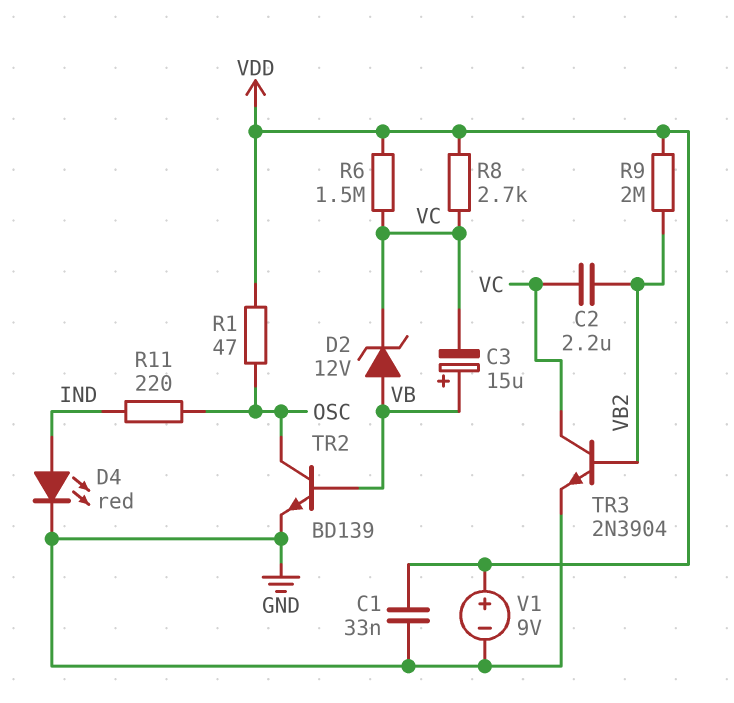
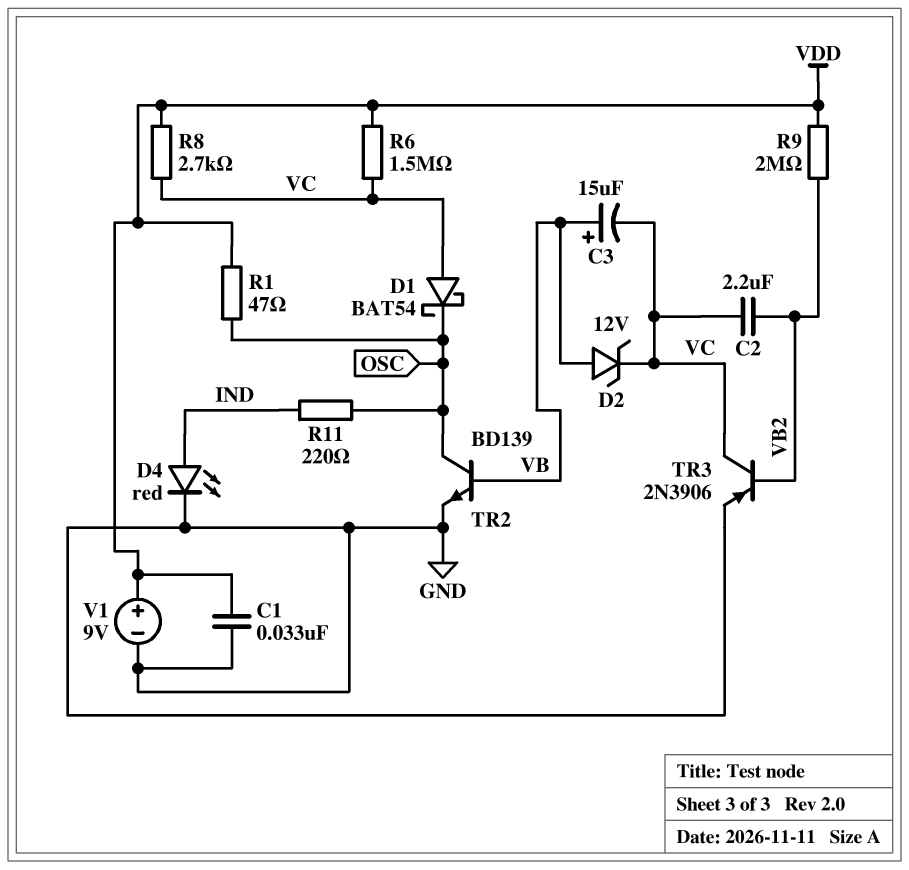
D1: none -> schottky BAT54 (A VC, K OSC)
TR3: NPN 2N3904 (B VB2, C VC, E GND) -> PNP 2N3906 (B VB2, C VC, E GND)

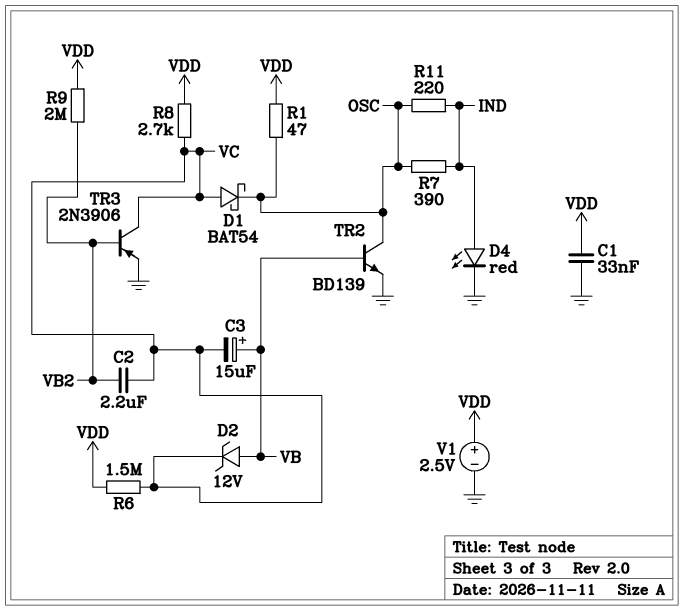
R7: none -> 390 (IND, OSC)
V1: 9V (plus VDD, minus GND) -> 2.5V (plus VDD, minus GND)

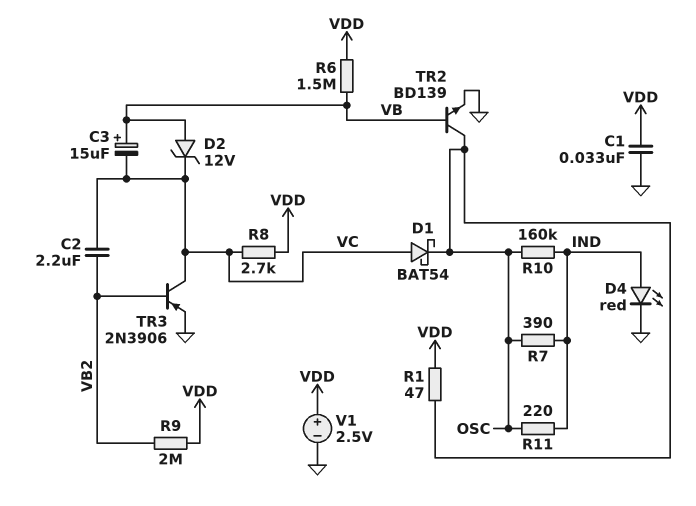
R6: 1.5M (VC, VDD) -> 1.5M (VB, VDD)
R10: none -> 160k (IND, OSC)

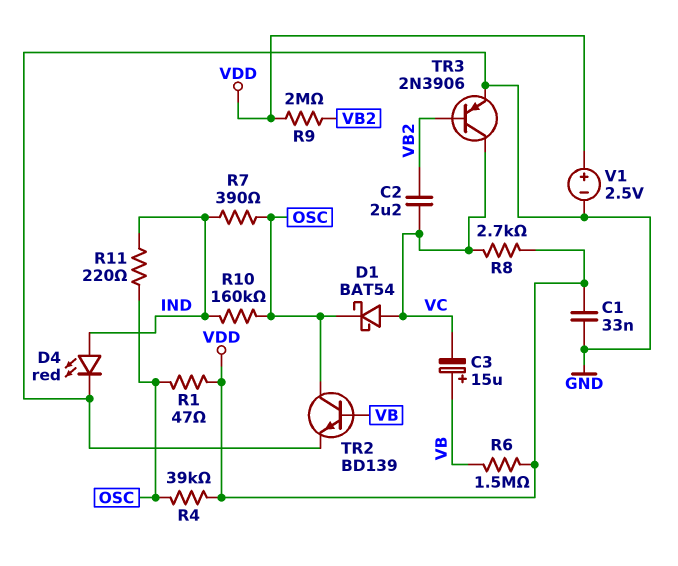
D2: zener 12V (A VB, K VC) -> none
R4: none -> 39k (OSC, VDD)

